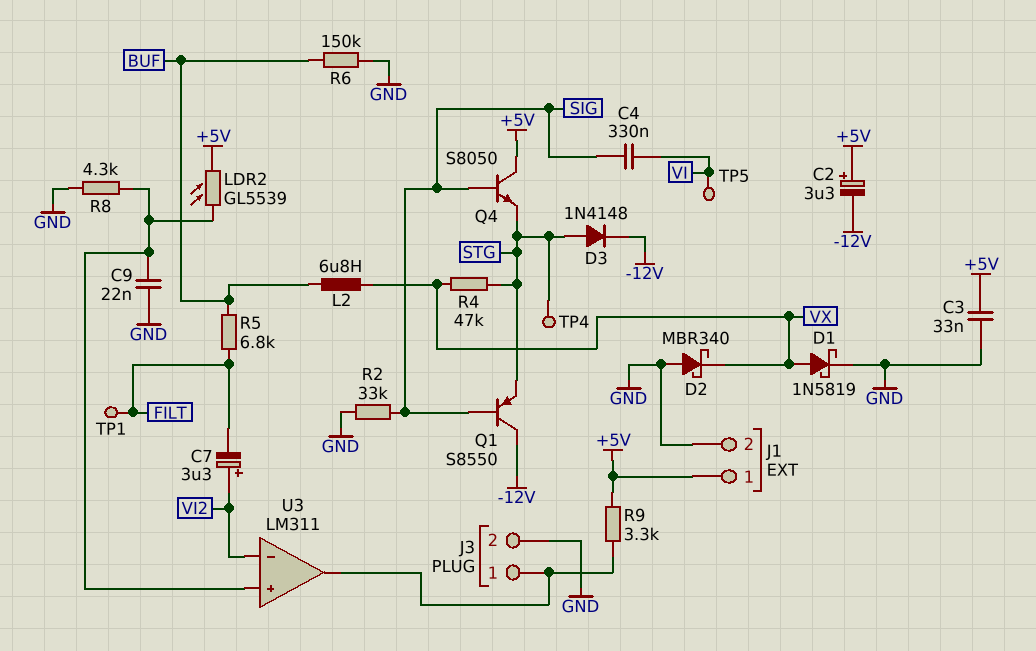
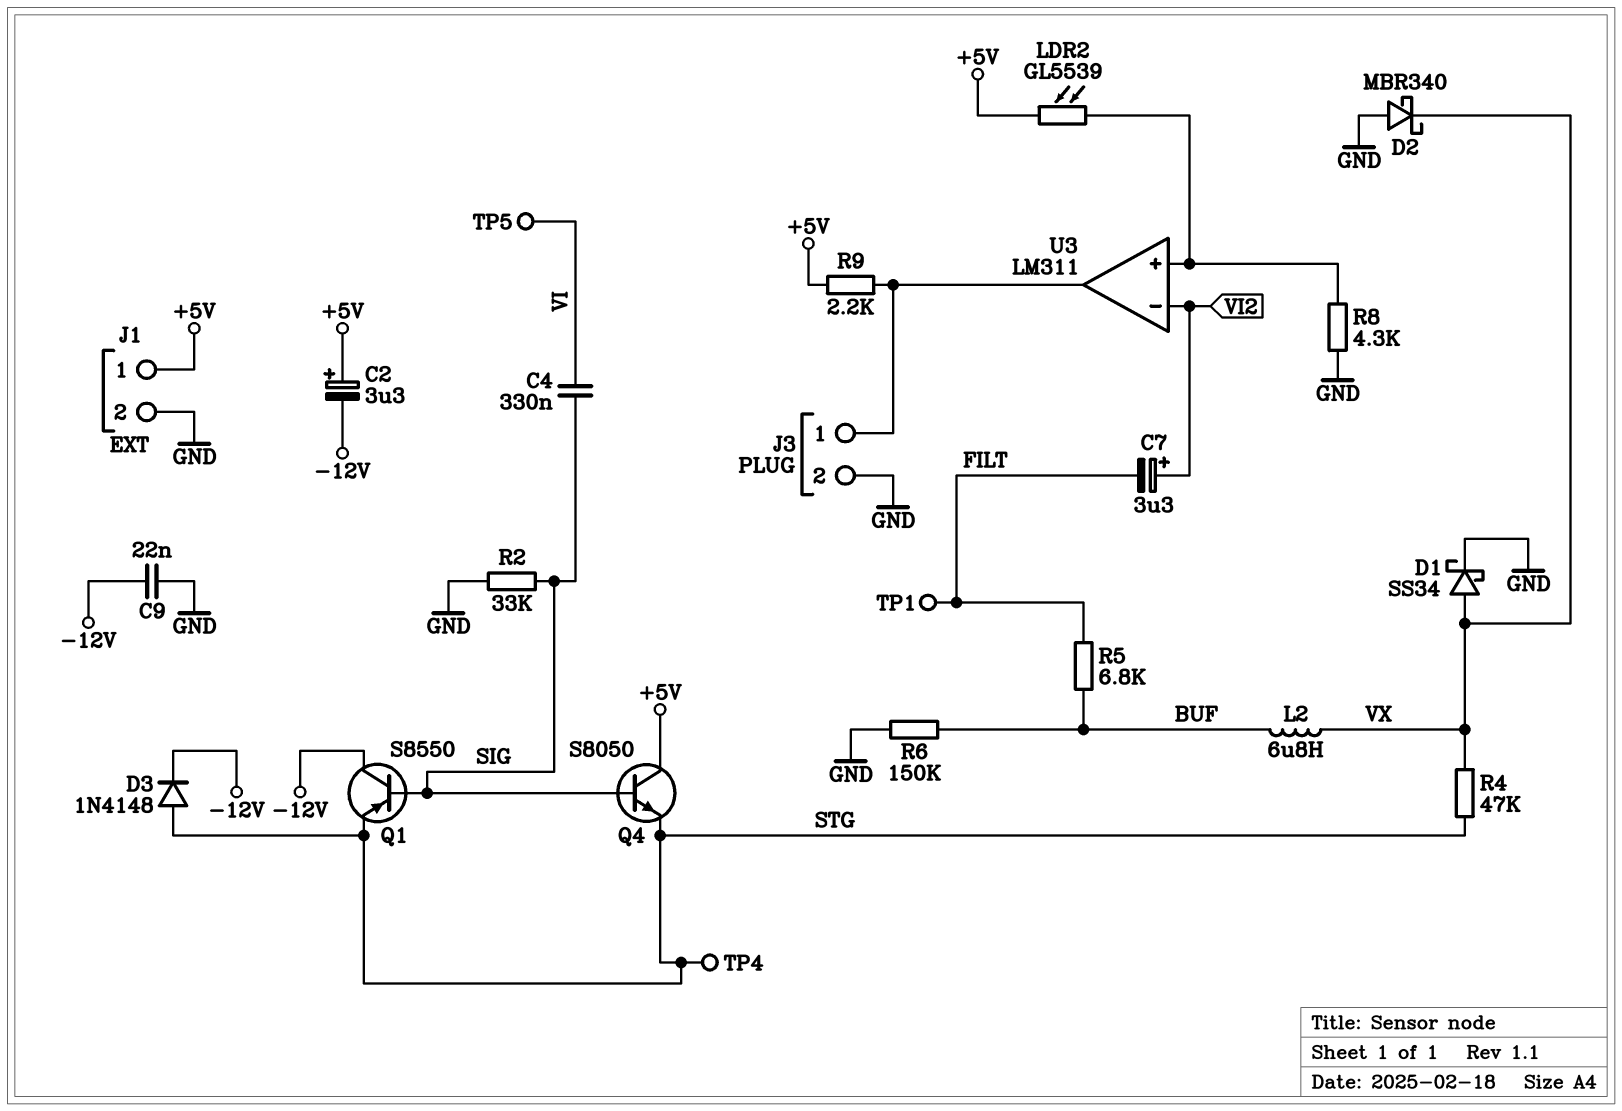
C3: 33nF (+5V, GND) -> none
C9: 22nF (GND, U3/in+) -> 22nF (-12V, GND)
D1: schottky 1N5819 (A VX, K GND) -> schottky SS34 (A VX, K GND)
R9: 3.3k (+5V, J3/1) -> 2.2k (+5V, J3/1)

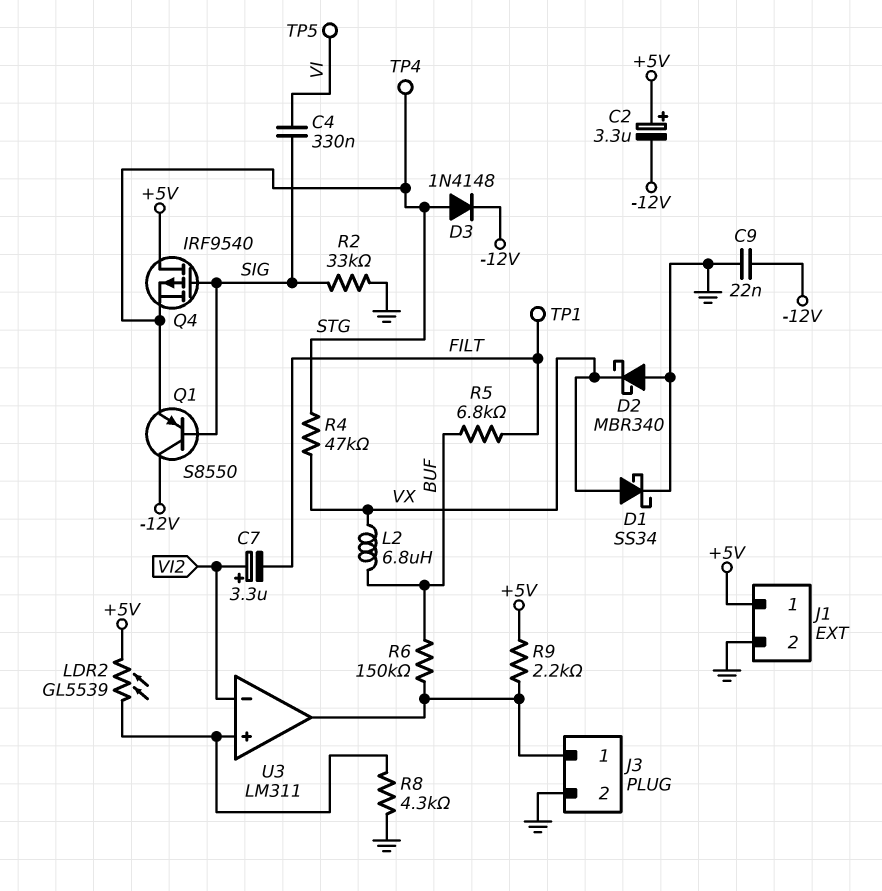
Q4: NPN S8050 (B SIG, C +5V, E STG) -> PMOS IRF9540 (G SIG, D +5V, S STG)
R6: 150k (BUF, GND) -> 150k (BUF, J3/1)

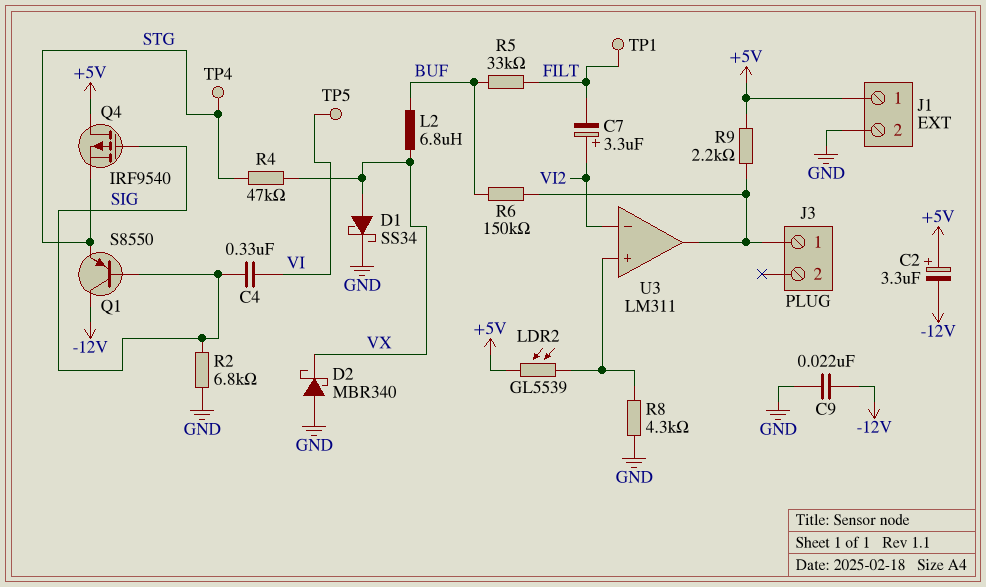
D3: diode 1N4148 (A STG, K -12V) -> none
J3 pin 2: GND -> none
R2: 33k (GND, SIG) -> 6.8k (GND, SIG)
R5: 6.8k (BUF, FILT) -> 33k (BUF, FILT)

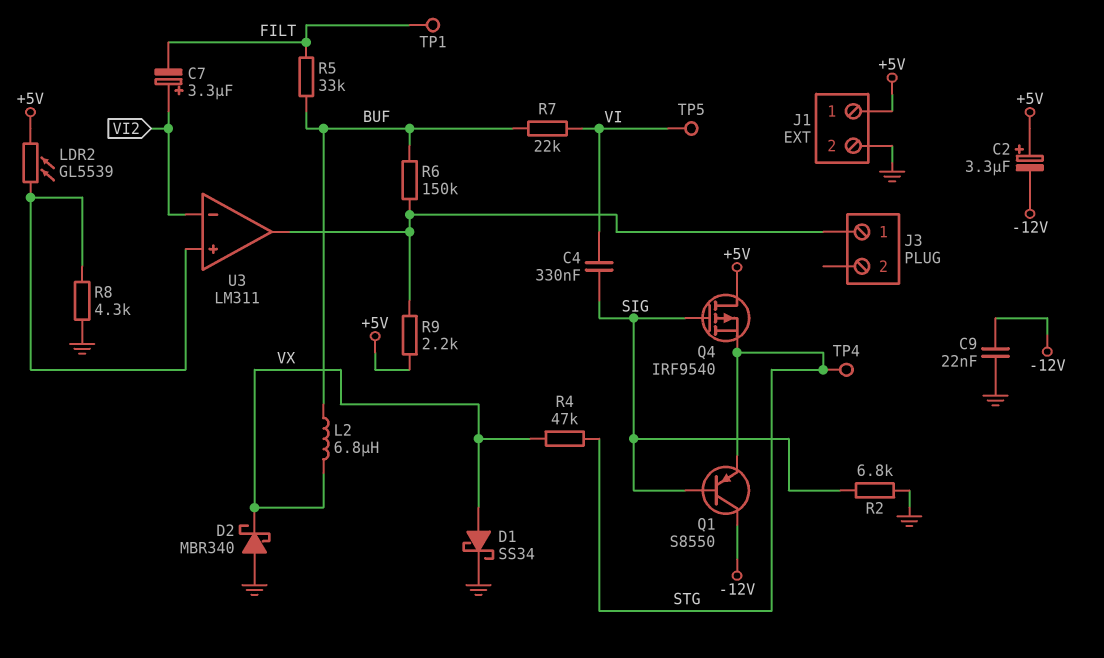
R7: none -> 22k (BUF, VI)

